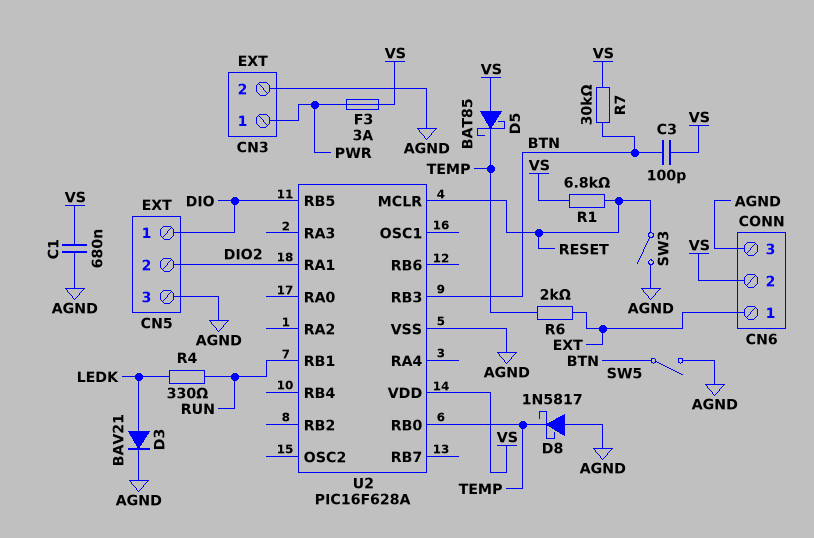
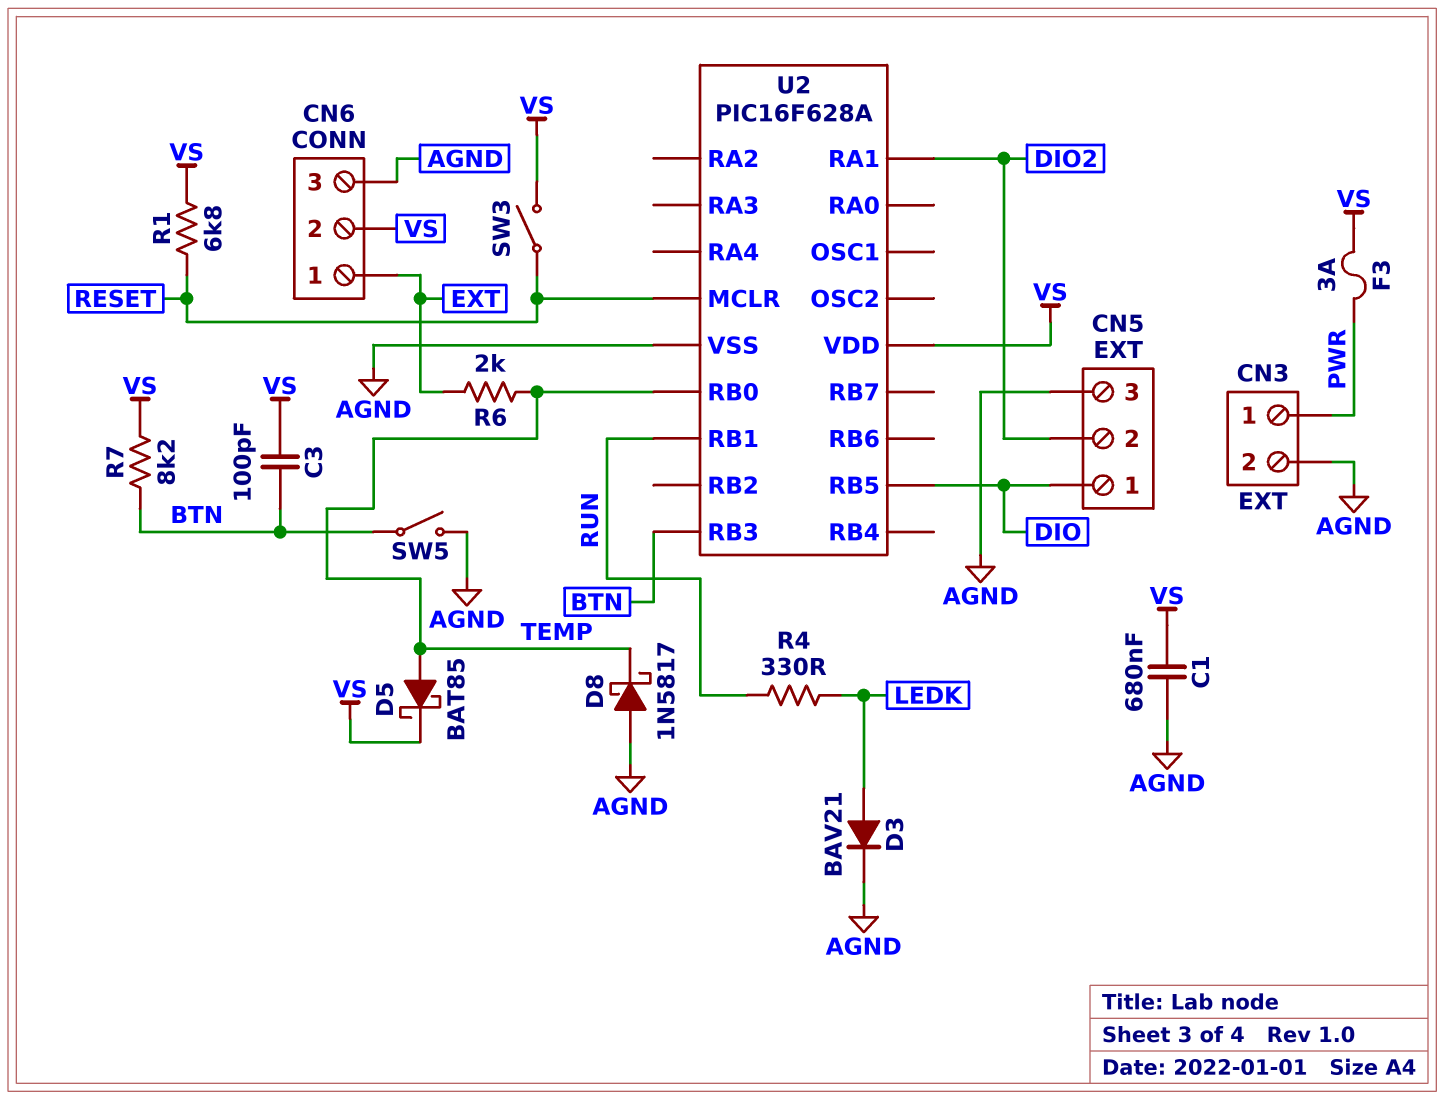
D5: schottky BAT85 (A VS, K TEMP) -> schottky BAT85 (A TEMP, K VS)
R7: 30k (BTN, VS) -> 8.2k (BTN, VS)
SW3: switch (AGND, RESET) -> switch (RESET, VS)

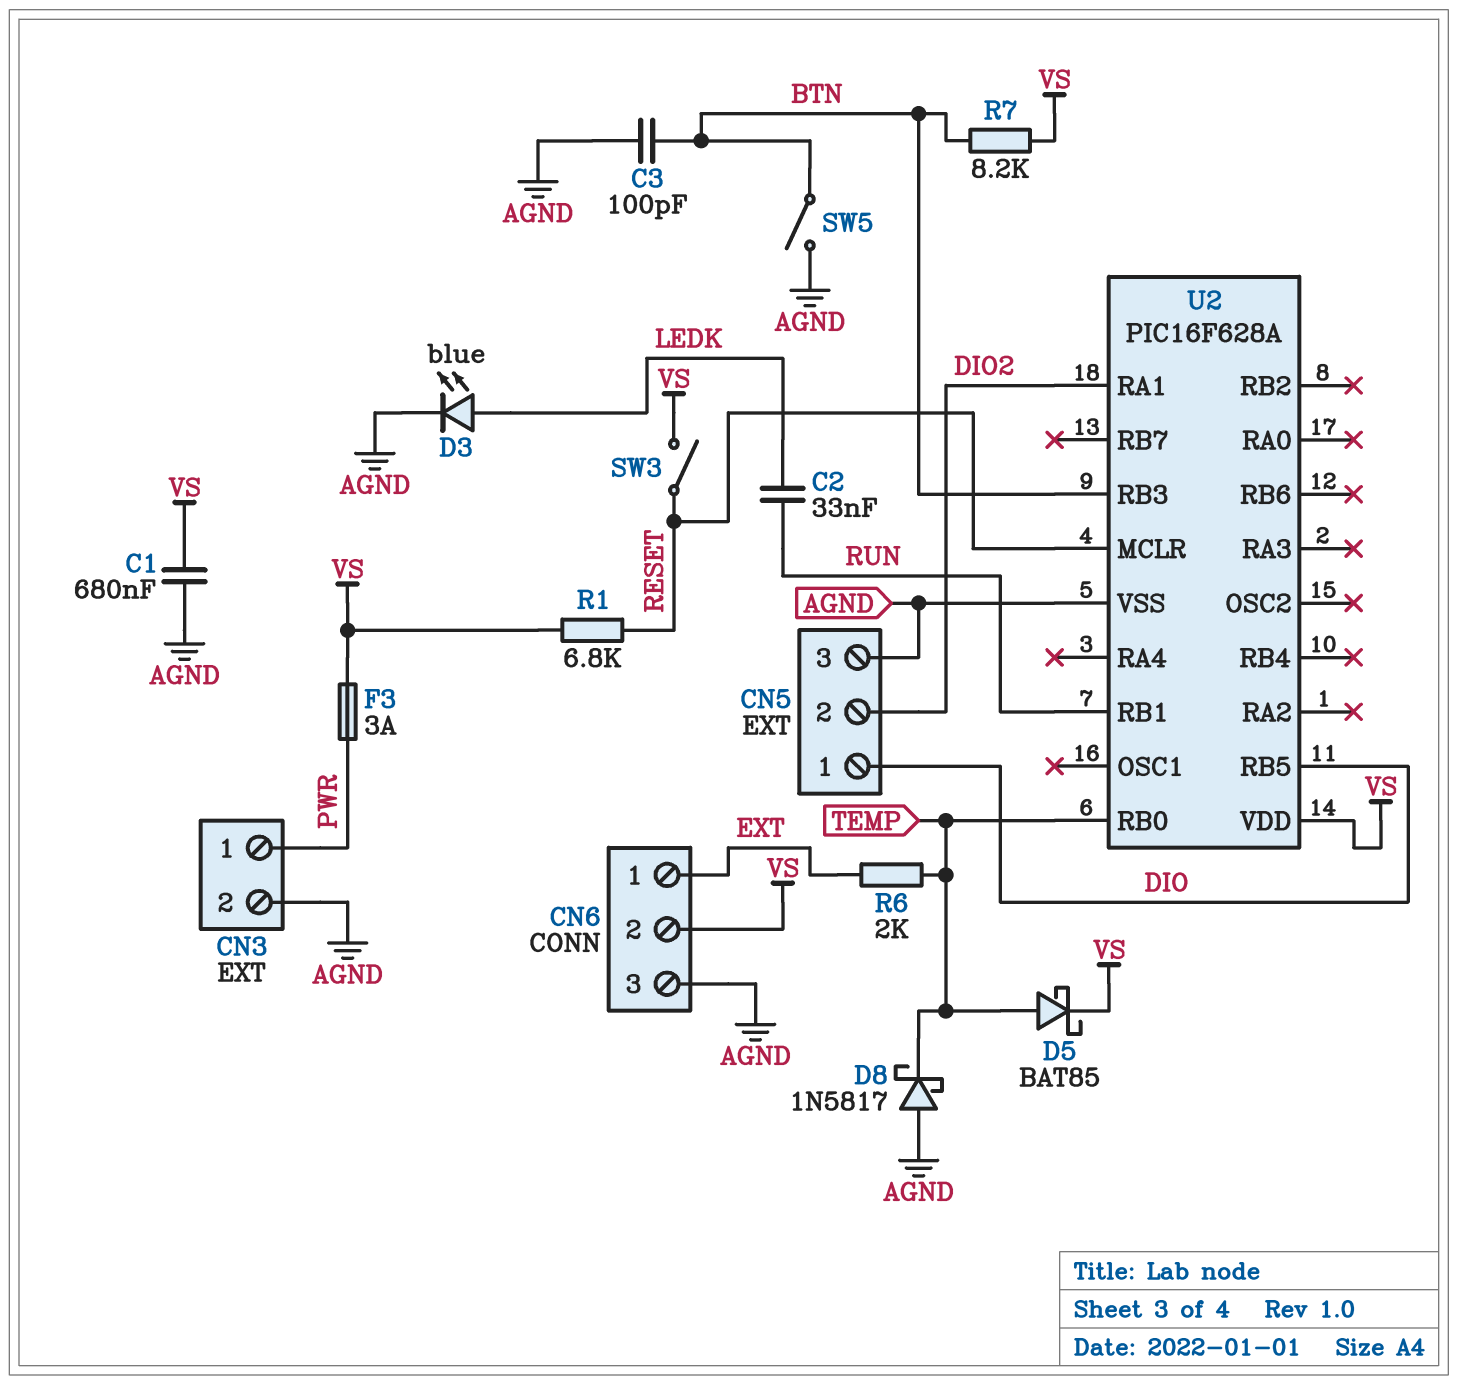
C2: none -> 33nF (LEDK, RUN)
C3: 100pF (BTN, VS) -> 100pF (AGND, BTN)
D3: diode BAV21 (A LEDK, K AGND) -> LED blue (A LEDK, K AGND)
R4: 330 (LEDK, RUN) -> none

